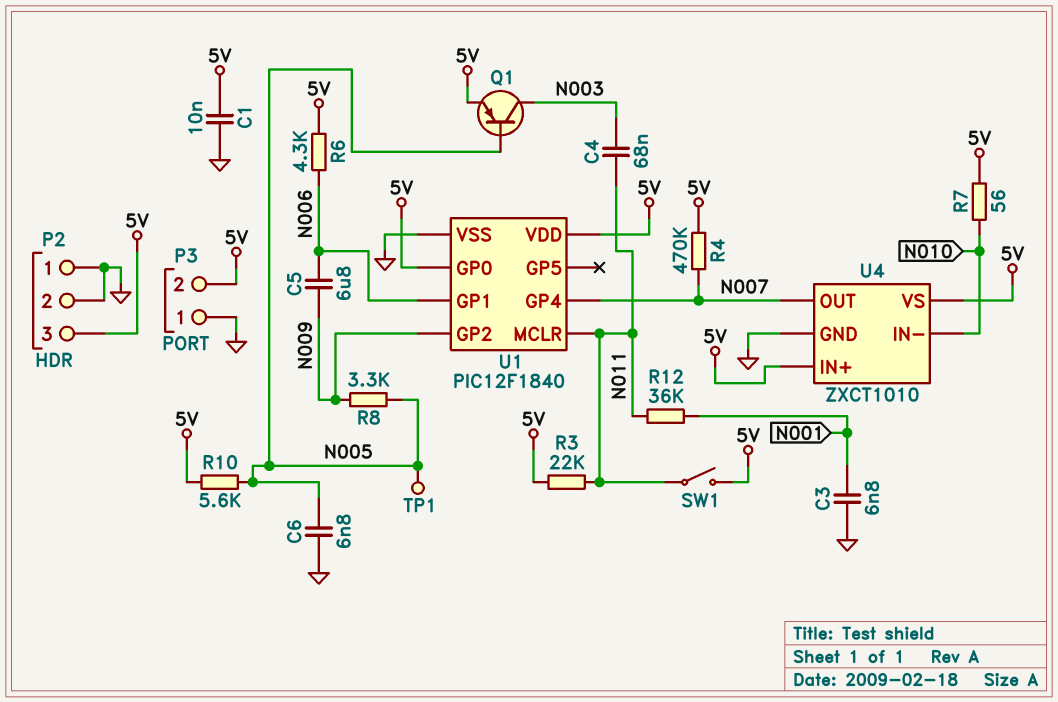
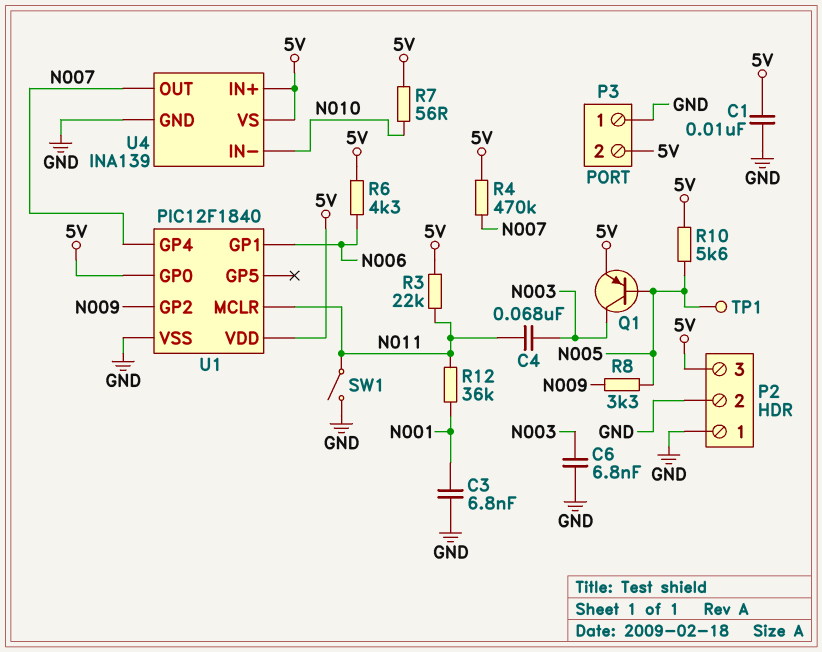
C5: 6.8uF (N006, N009) -> none
C6: 6.8nF (GND, N005) -> 6.8nF (GND, N003)
SW1: switch (5V, N011) -> switch (GND, N011)
U4: ZXCT1010 -> INA139

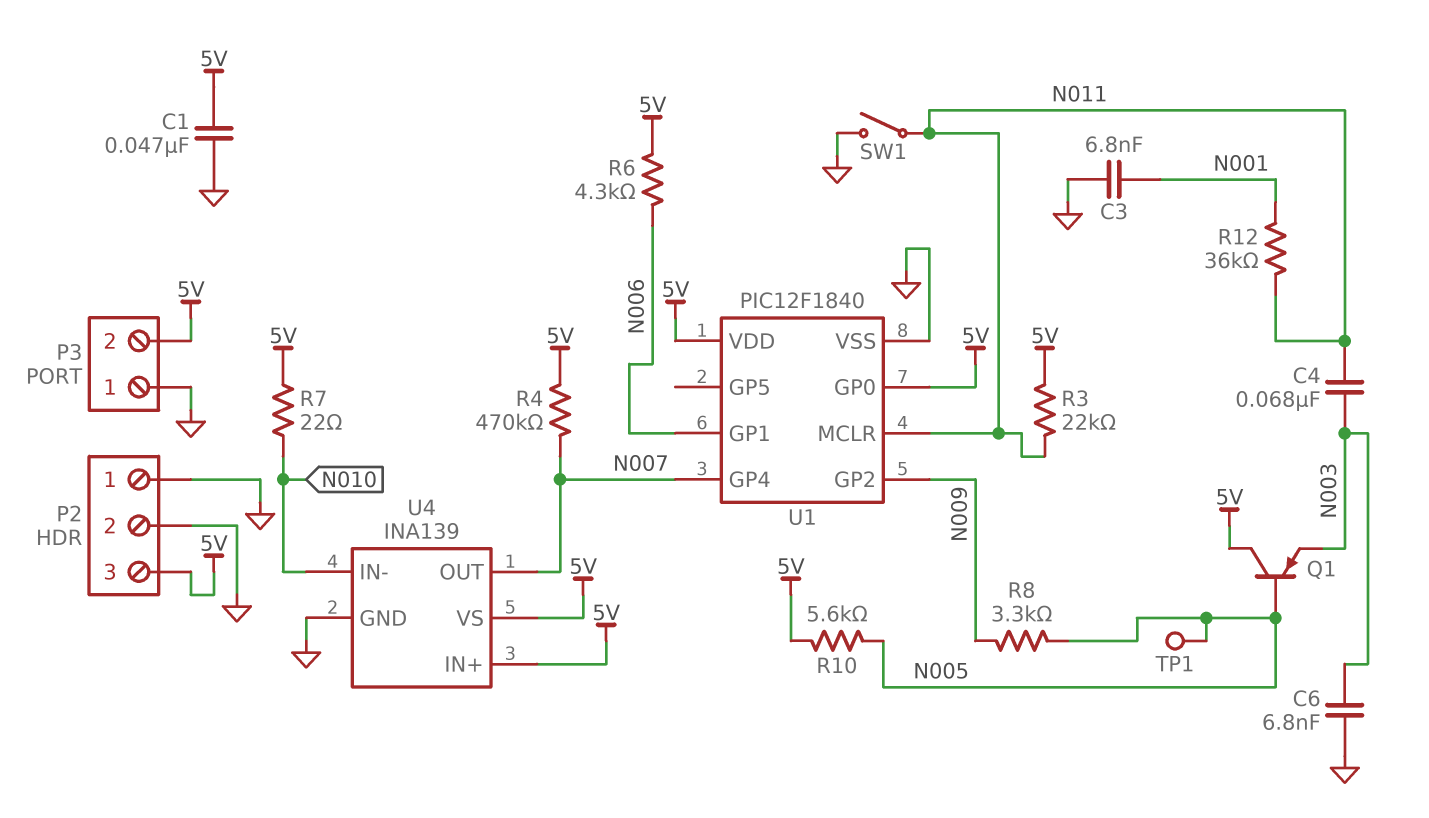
C1: 10nF (5V, GND) -> 47nF (5V, GND)
Q1: PNP (B N005, C N003, E 5V) -> PNP (B N005, C 5V, E N003)
R7: 56 (5V, N010) -> 22 (5V, N010)

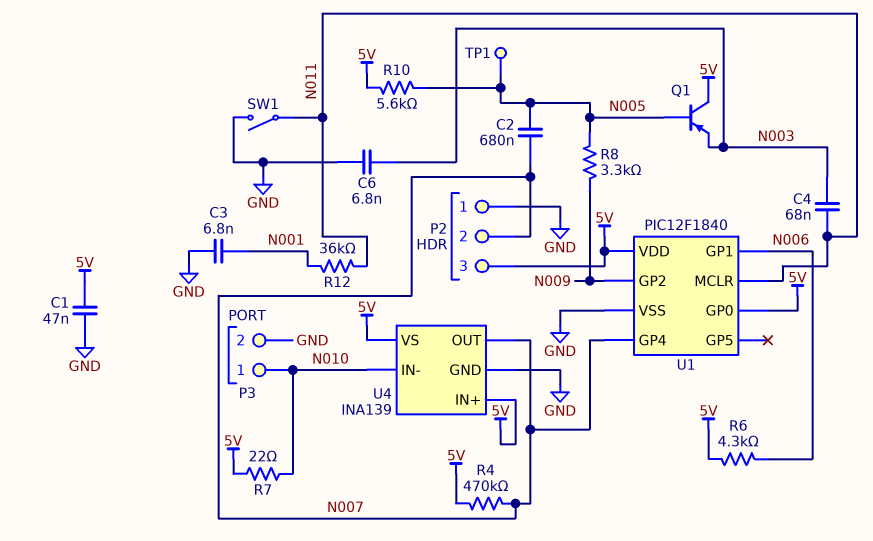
C2: none -> 680nF (N005, N007)
P2 pin 2: GND -> N007
P3 pin 1: GND -> N010
P3 pin 2: 5V -> GND
R3: 22k (5V, N011) -> none

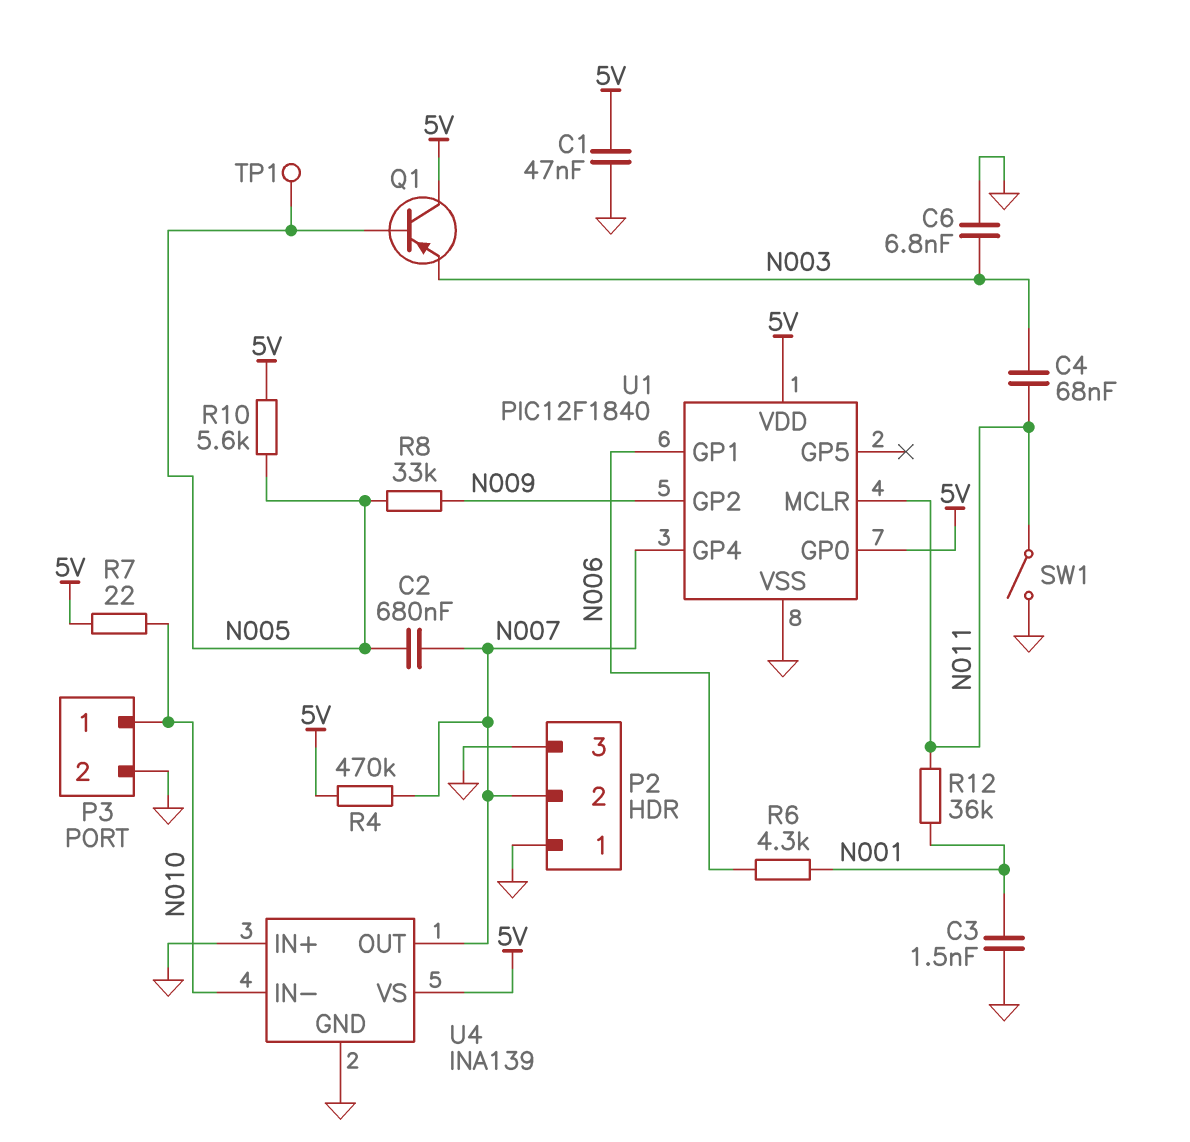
C3: 6.8nF (GND, N001) -> 1.5nF (GND, N001)
P2 pin 3: 5V -> GND
R6: 4.3k (5V, N006) -> 4.3k (N001, N006)
R8: 3.3k (N005, N009) -> 33k (N005, N009)
U4 pin IN+: 5V -> GND

